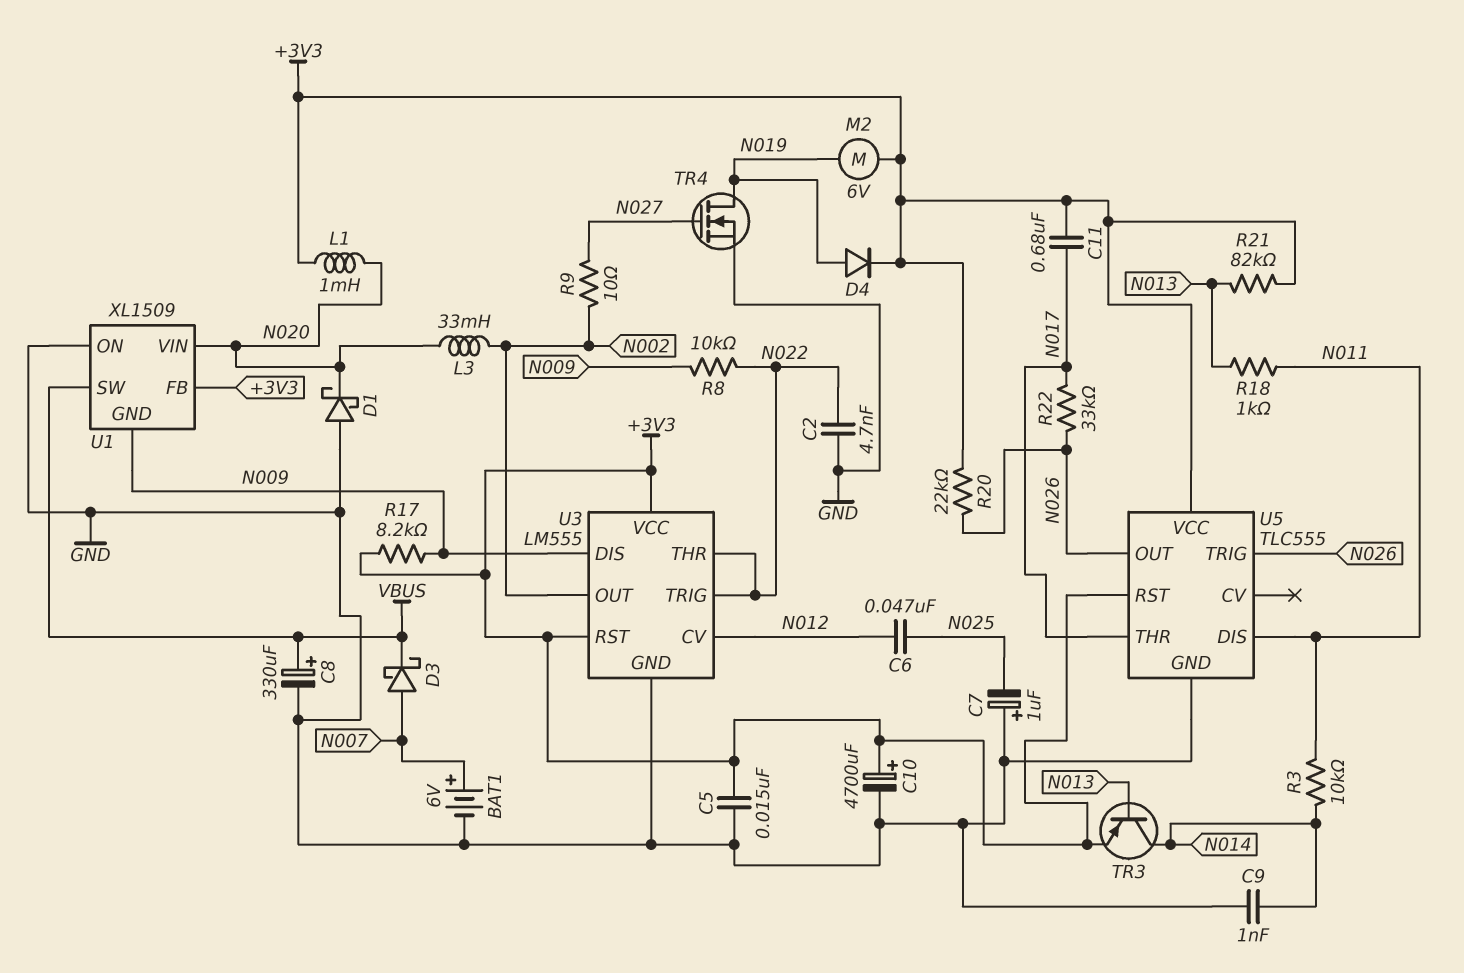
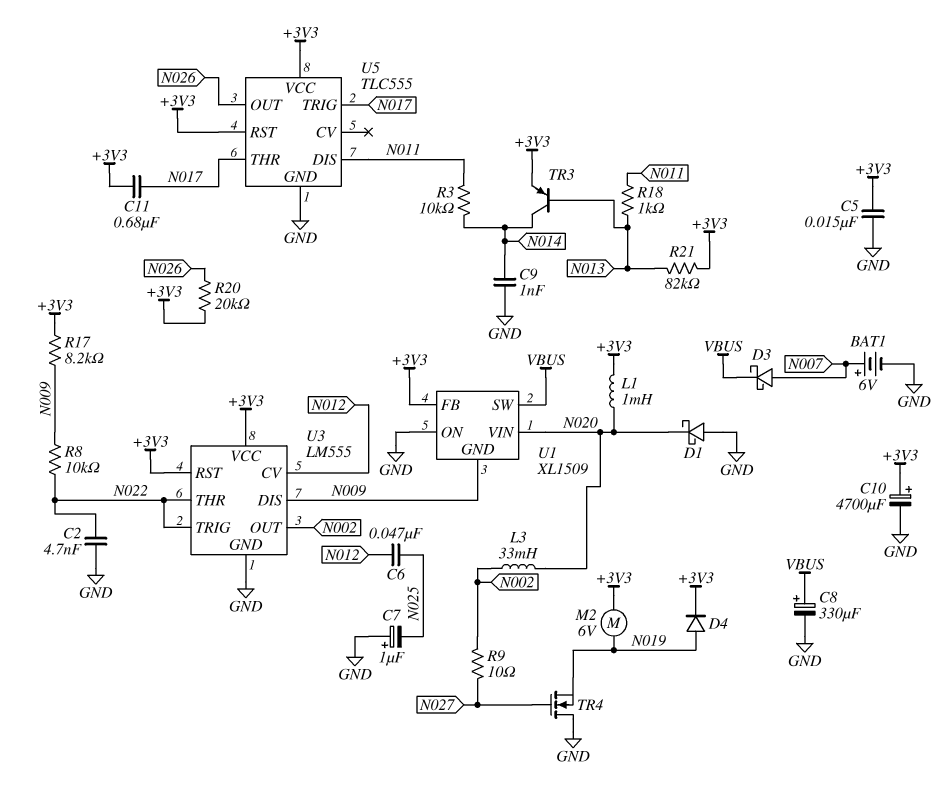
R20: 22k (+3V3, N026) -> 20k (+3V3, N026)
R22: 33k (N017, N026) -> none
TR4: NMOS (G N027, D N019, S GND) -> NMOS (G N027, D GND, S N019)
U5 pin TRIG: N026 -> N017

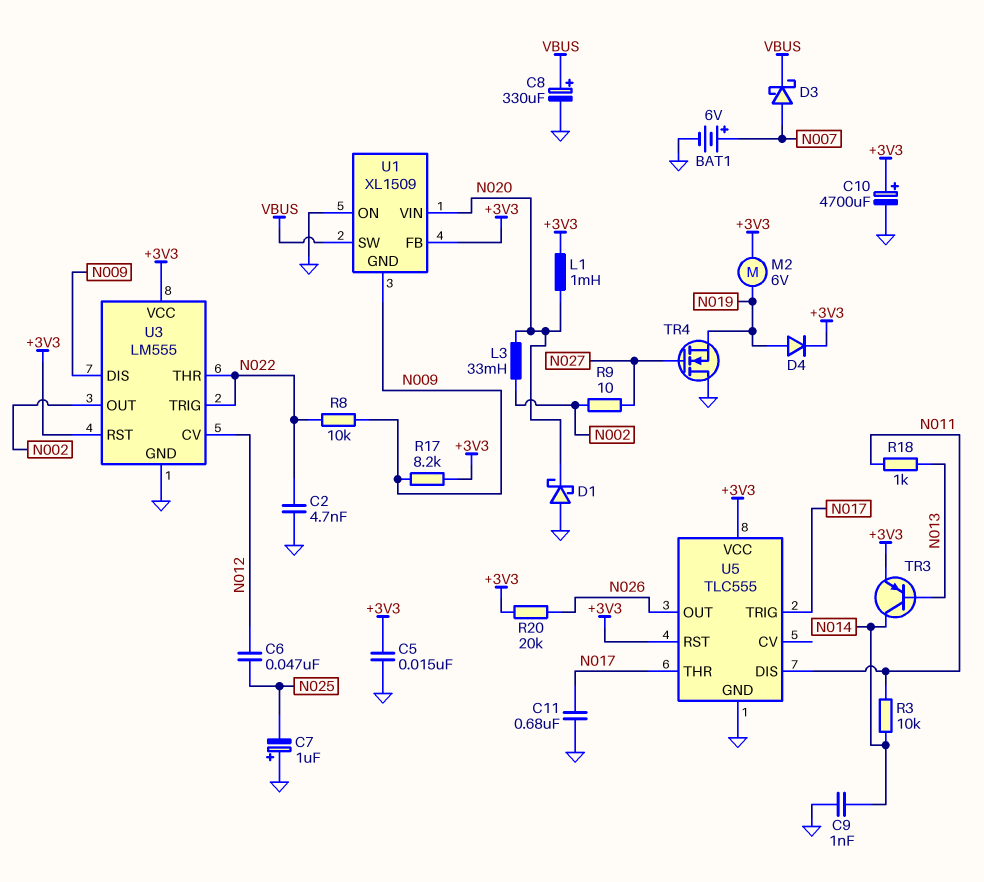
C11: 680nF (+3V3, N017) -> 680nF (GND, N017)
R21: 82k (+3V3, N013) -> none

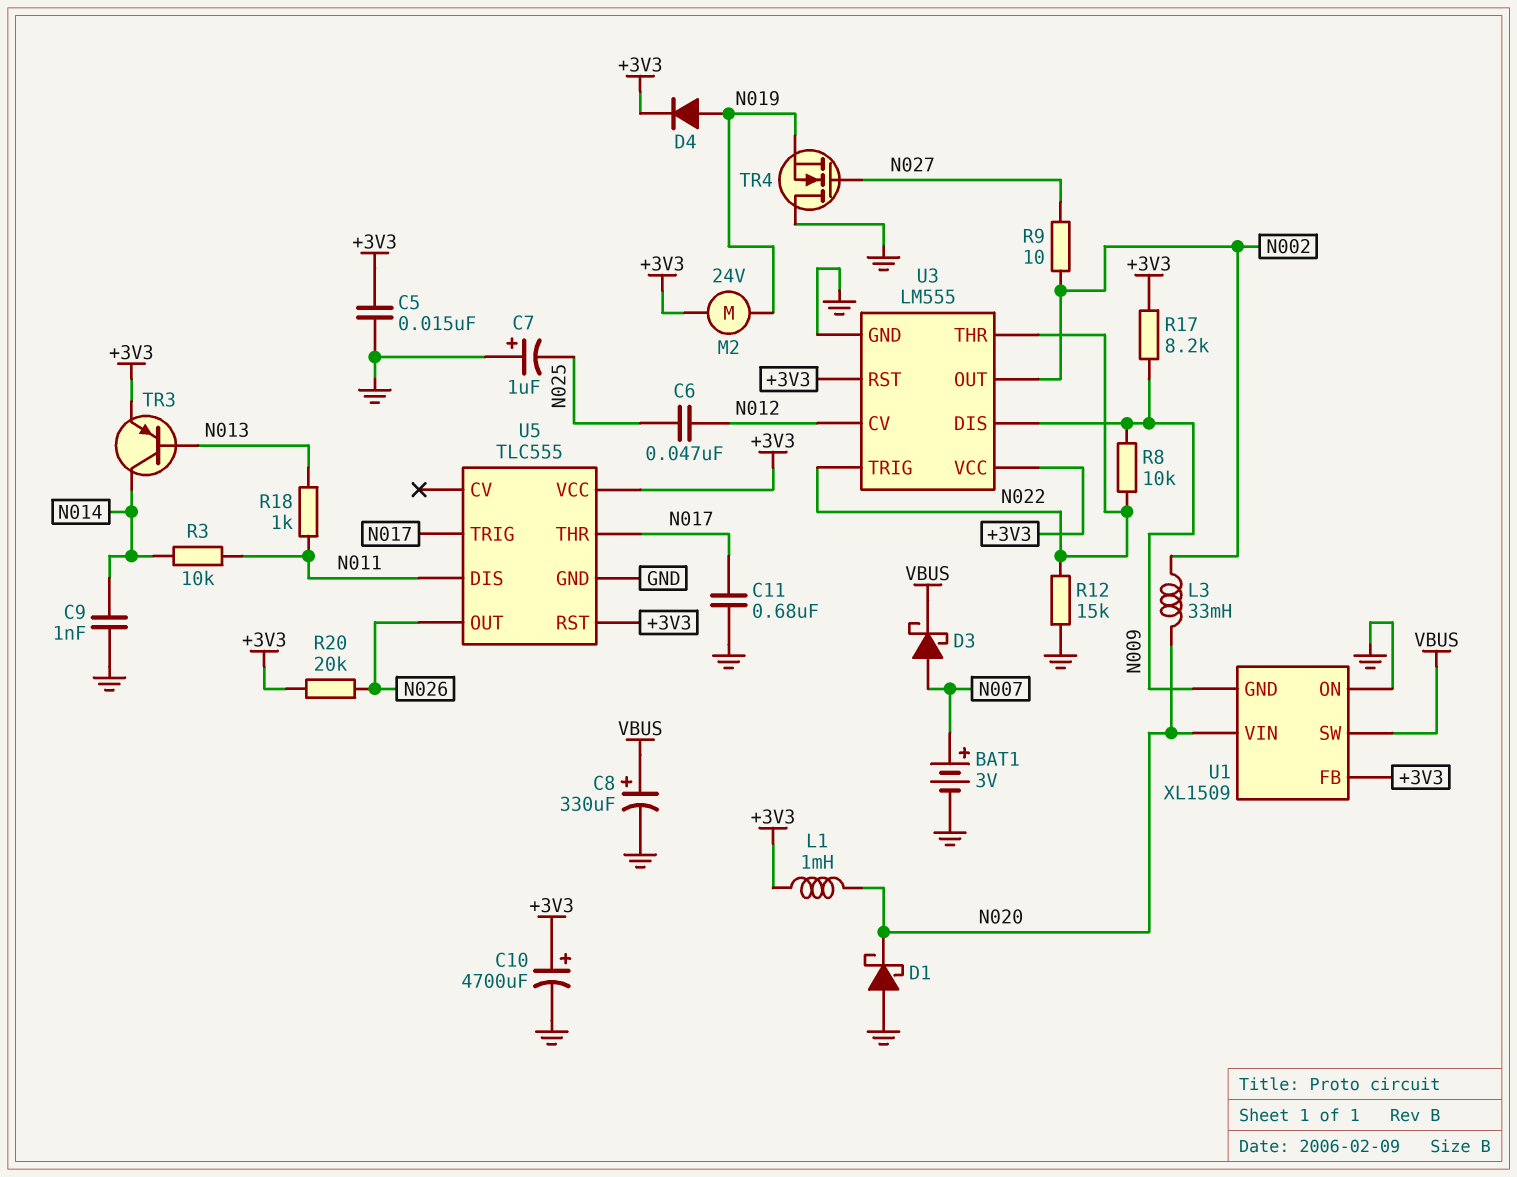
BAT1: 6V (plus N007, minus GND) -> 3V (plus N007, minus GND)
C2: 4.7nF (GND, N022) -> none
M2: motor 6V (+3V3, N019) -> motor 24V (+3V3, N019)
R12: none -> 15k (GND, N022)

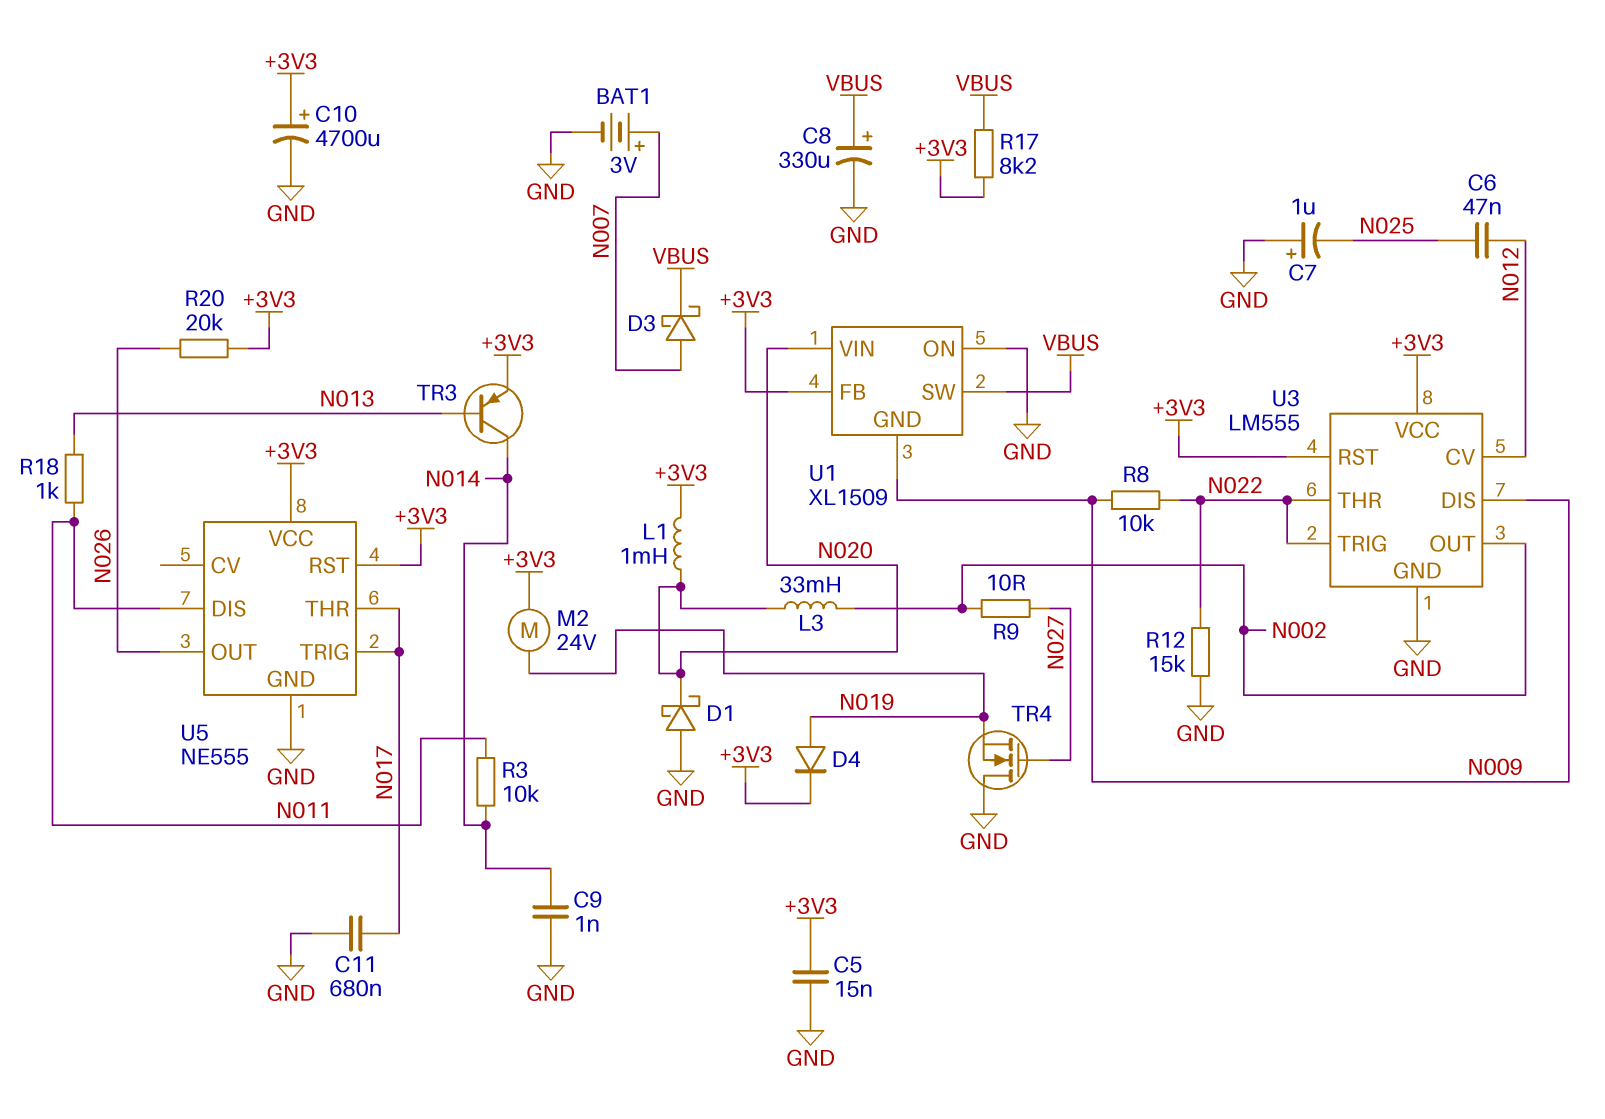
R17: 8.2k (+3V3, N009) -> 8.2k (+3V3, VBUS)
U5: TLC555 -> NE555

